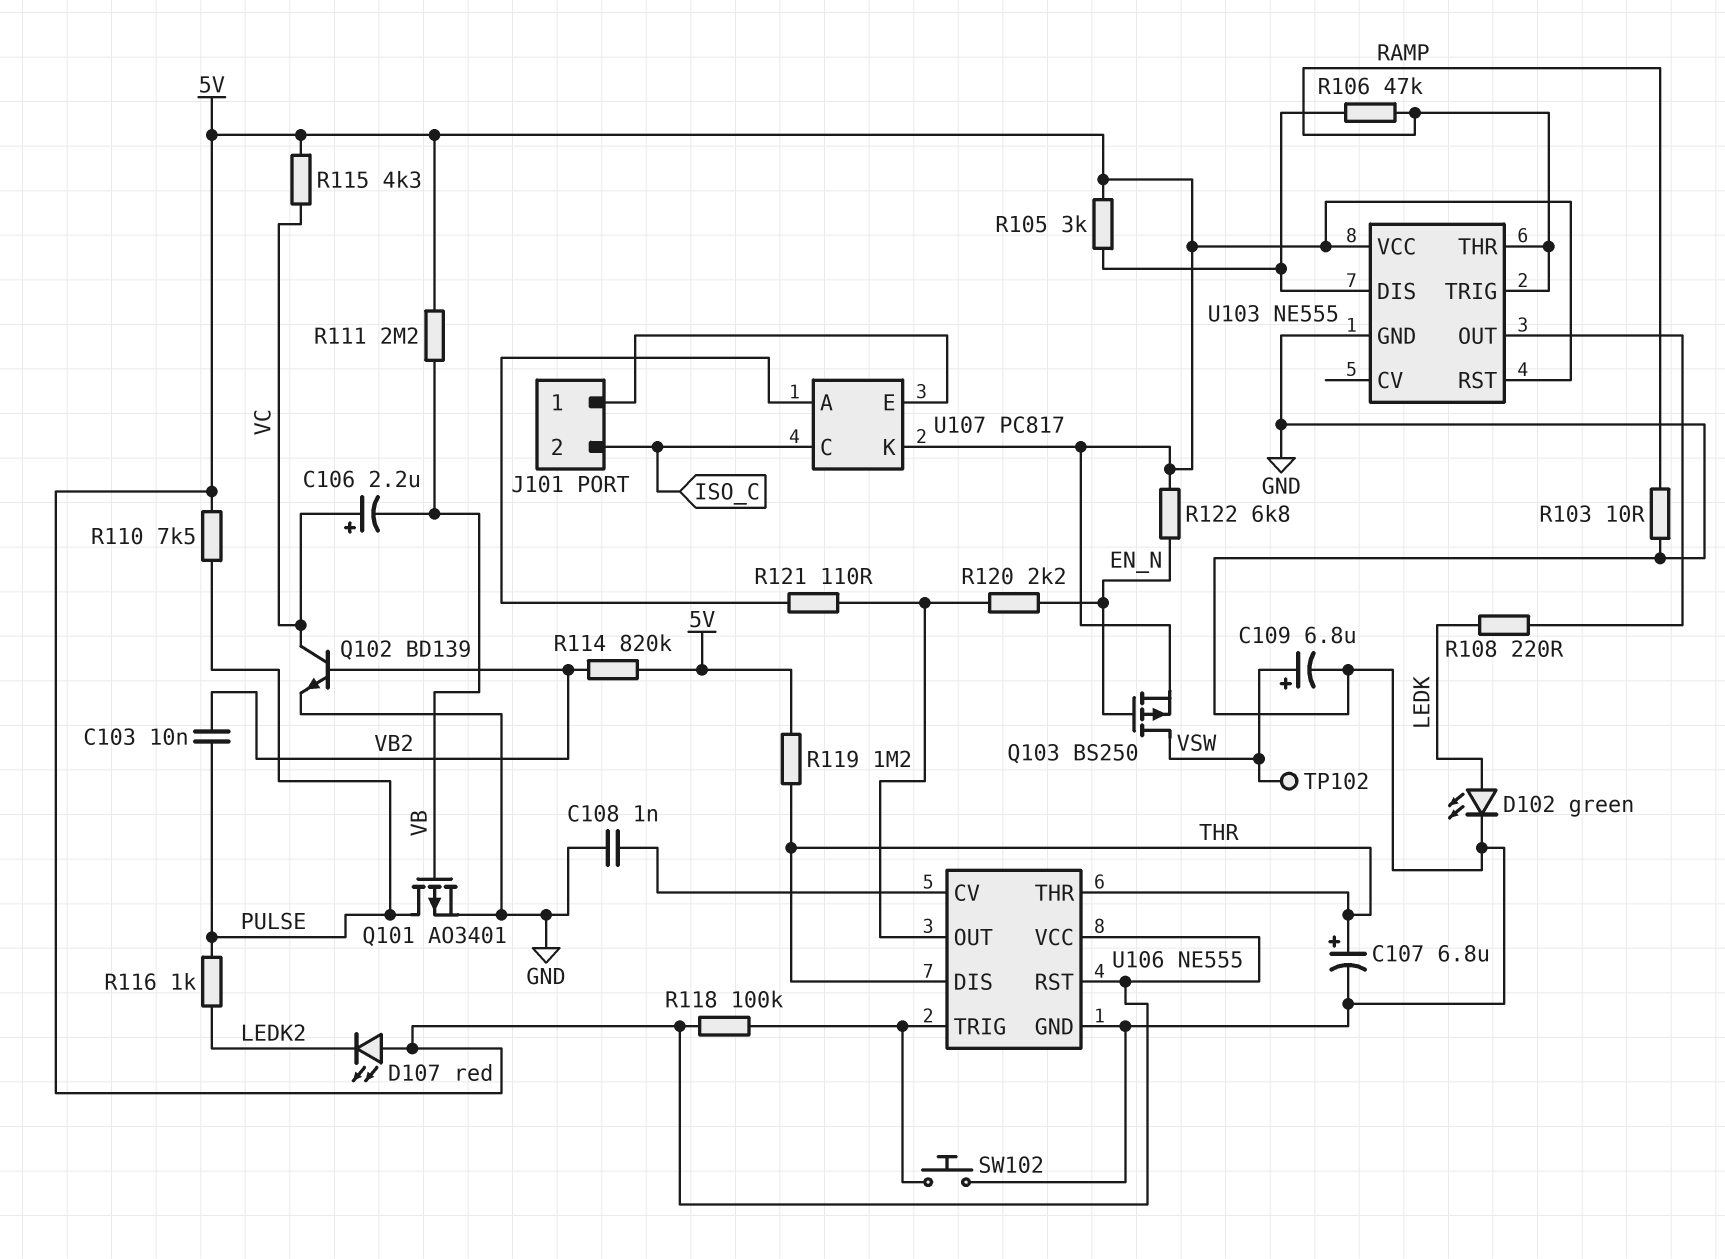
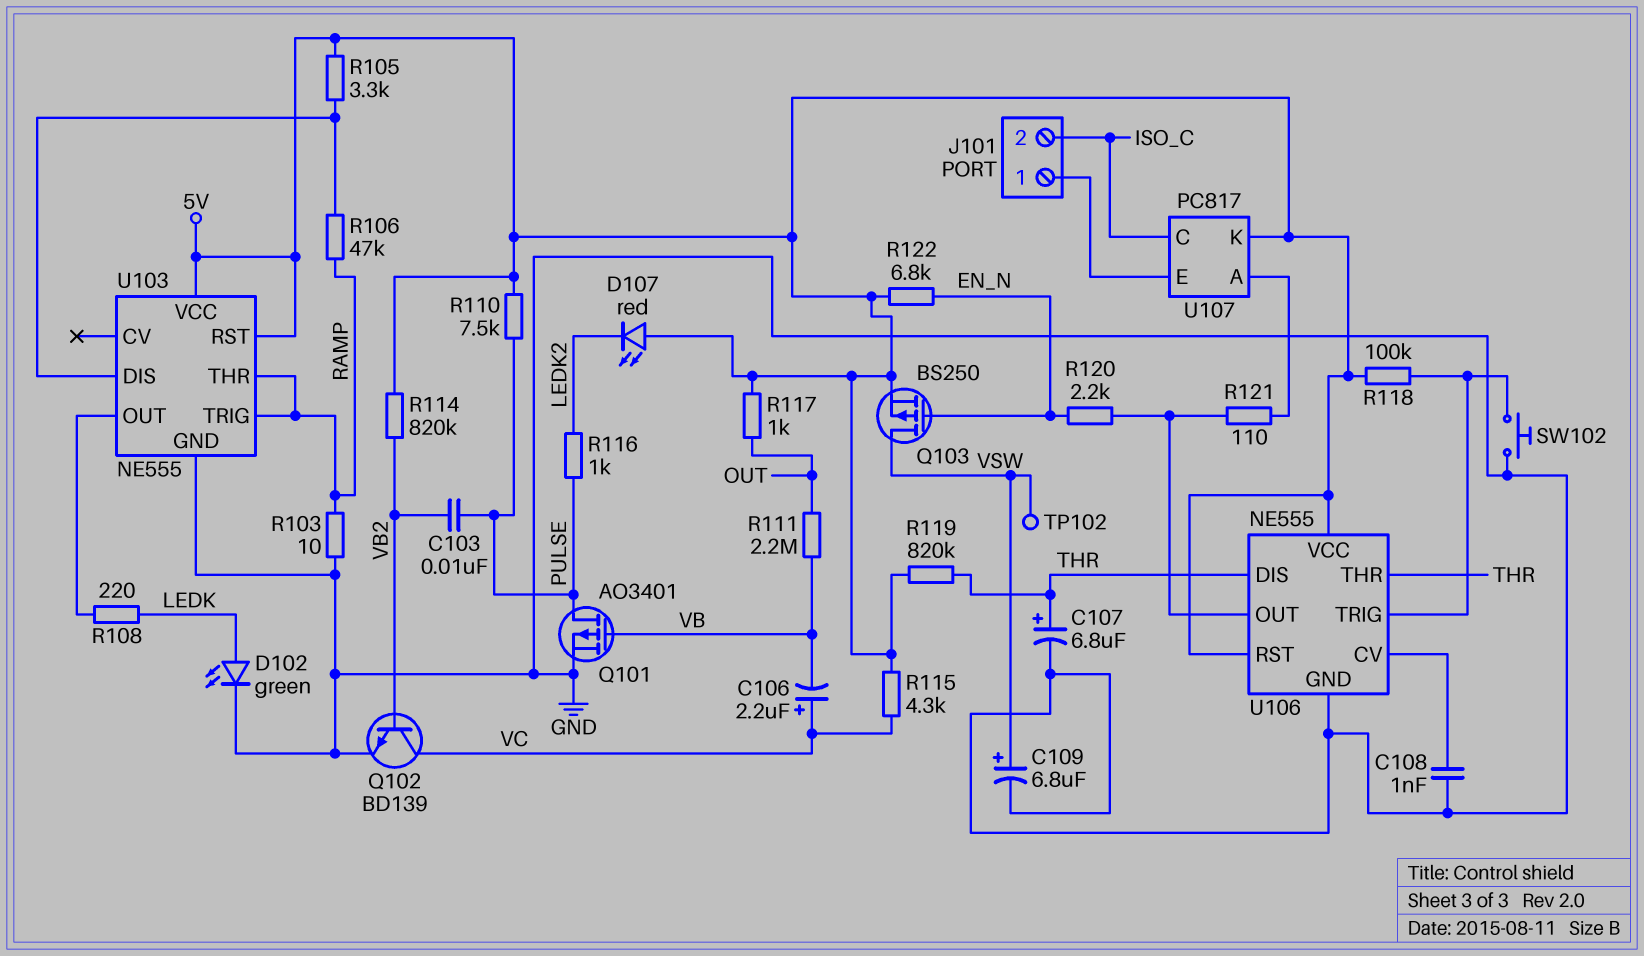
R105: 3k (5V, U103/DIS) -> 3.3k (5V, U103/DIS)
R111: 2.2M (5V, VB) -> 2.2M (OUT, VB)
R117: none -> 1k (5V, OUT)
R119: 1.2M (5V, THR) -> 820k (5V, THR)

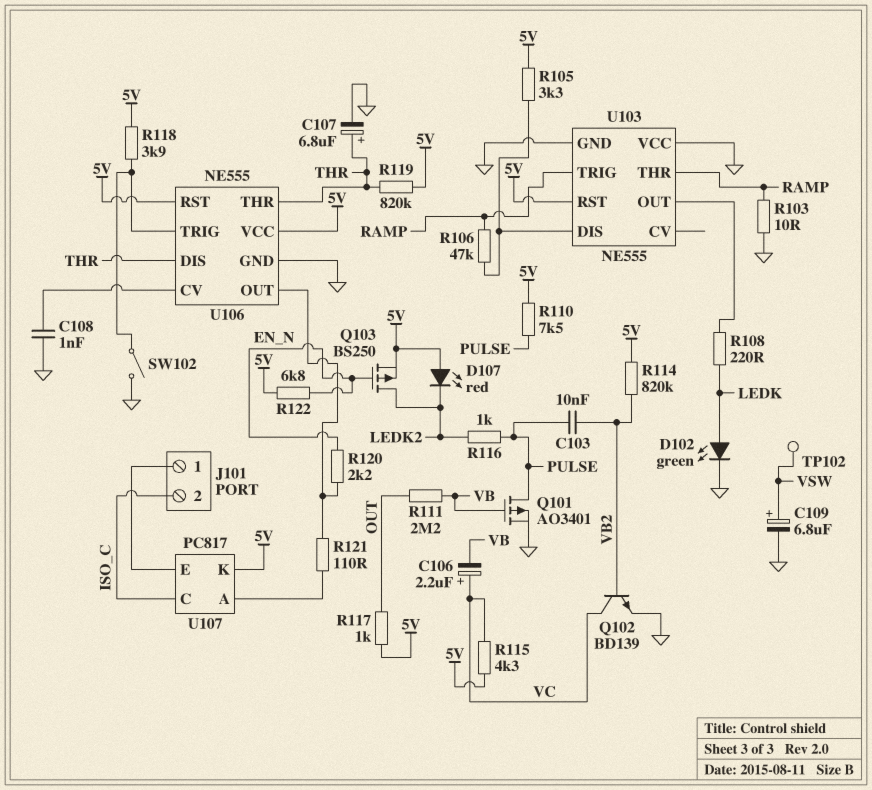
Q103: PMOS BS250 (G EN_N, D VSW, S 5V) -> PMOS BS250 (G EN_N, D LEDK2, S 5V)
R118: 100k (5V, U106/TRIG) -> 3.9k (5V, U106/TRIG)
SW102: button (GND, U106/TRIG) -> switch (GND, U106/TRIG)
U103 pin VCC: 5V -> GND

